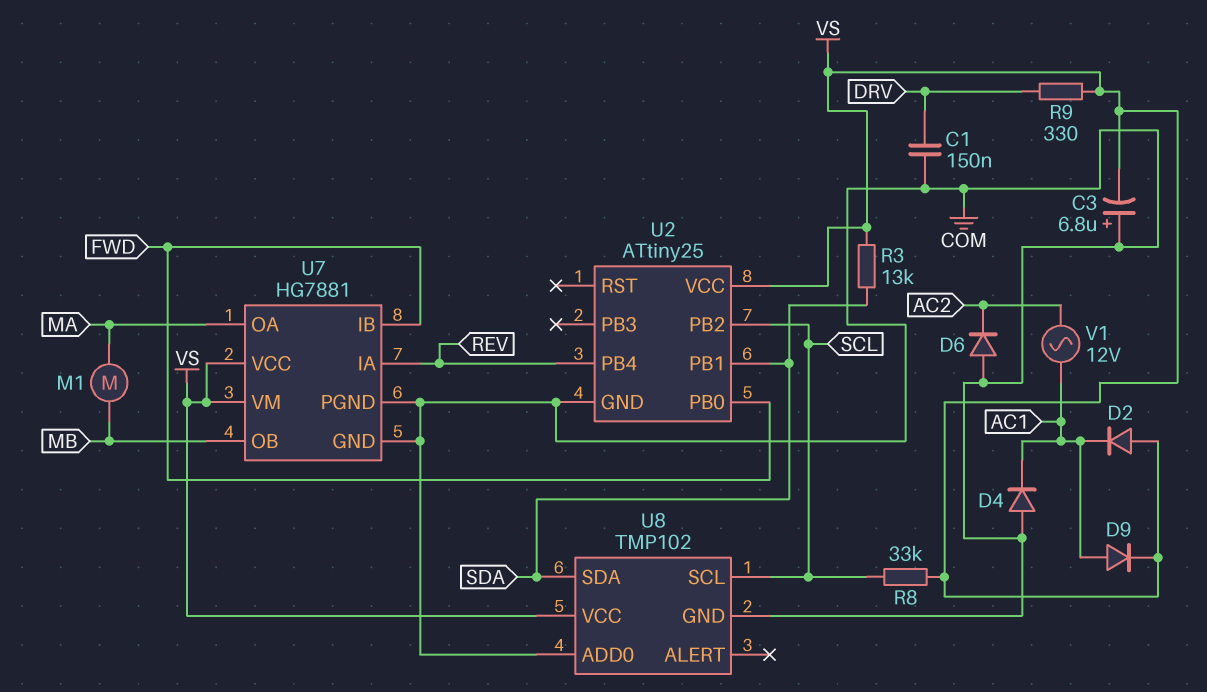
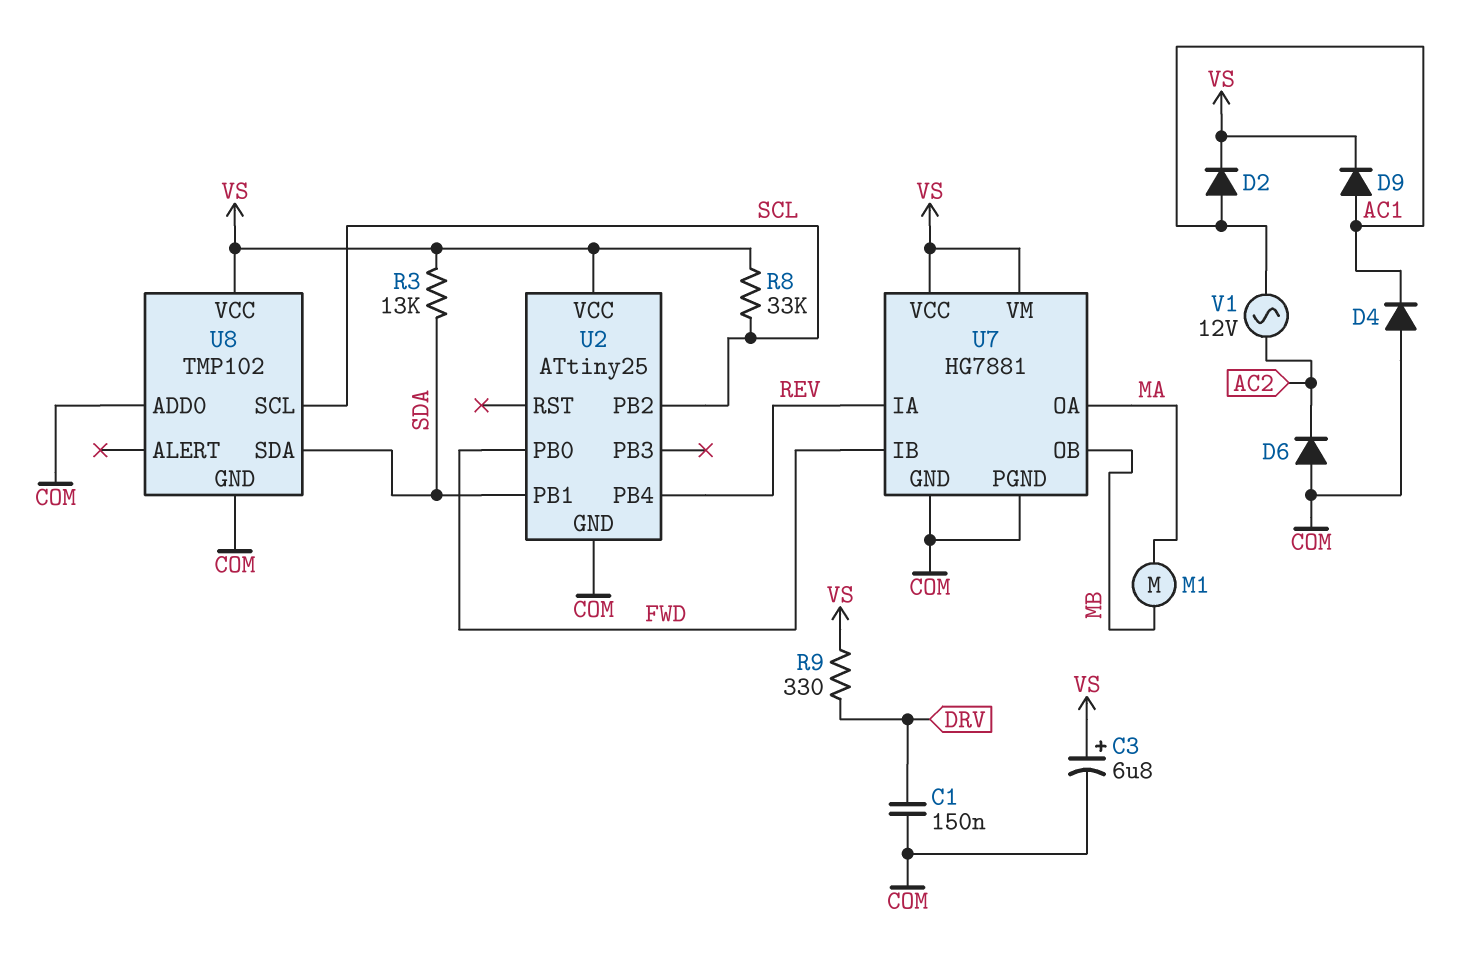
C3: 6.8uF (plus COM, minus VS) -> 6.8uF (plus VS, minus COM)
D2: diode (A VS, K AC1) -> diode (A AC1, K VS)

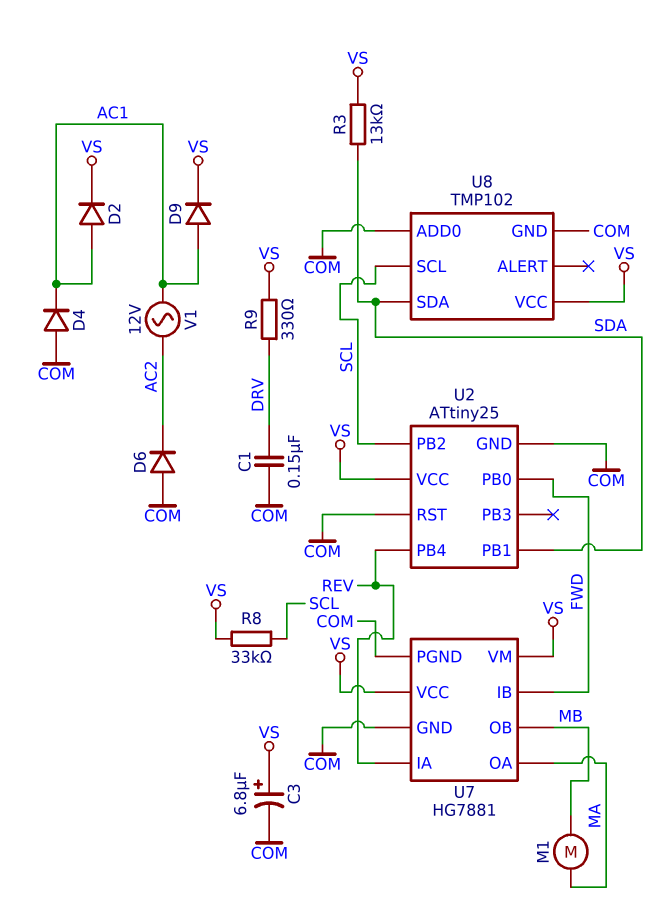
U2 pin RST: none -> COM

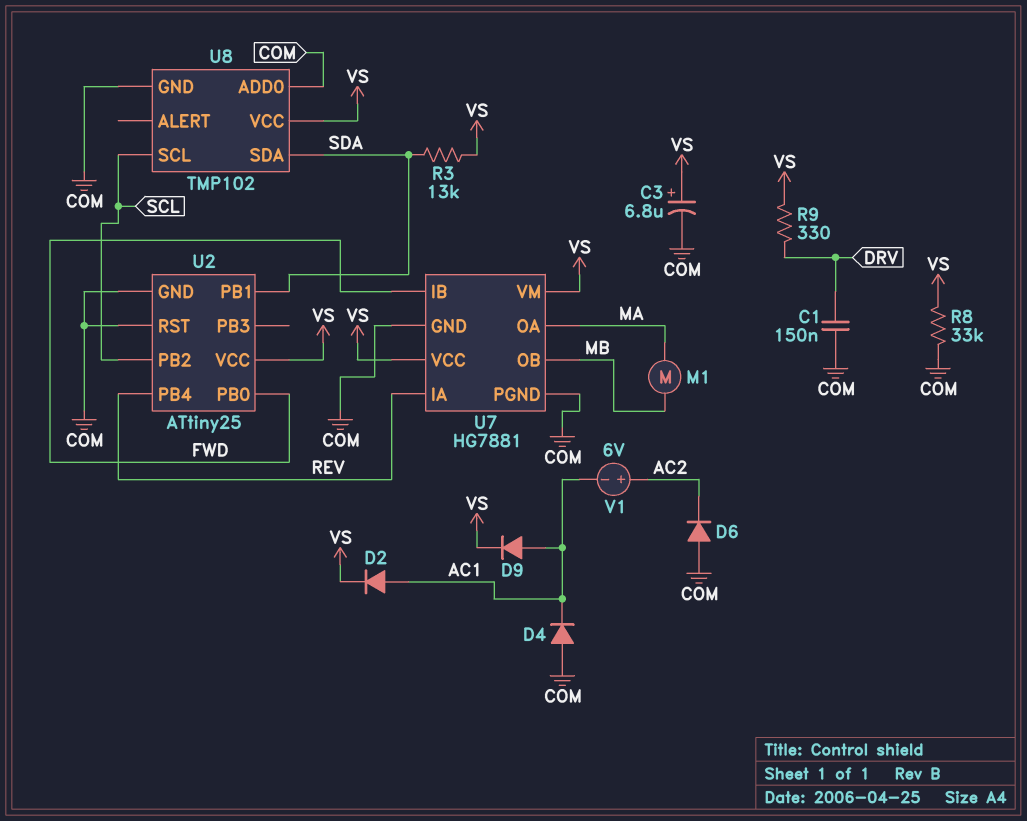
R8: 33k (SCL, VS) -> 33k (COM, VS)
V1: AC 12V (AC1, AC2) -> 6V (plus AC2, minus AC1)

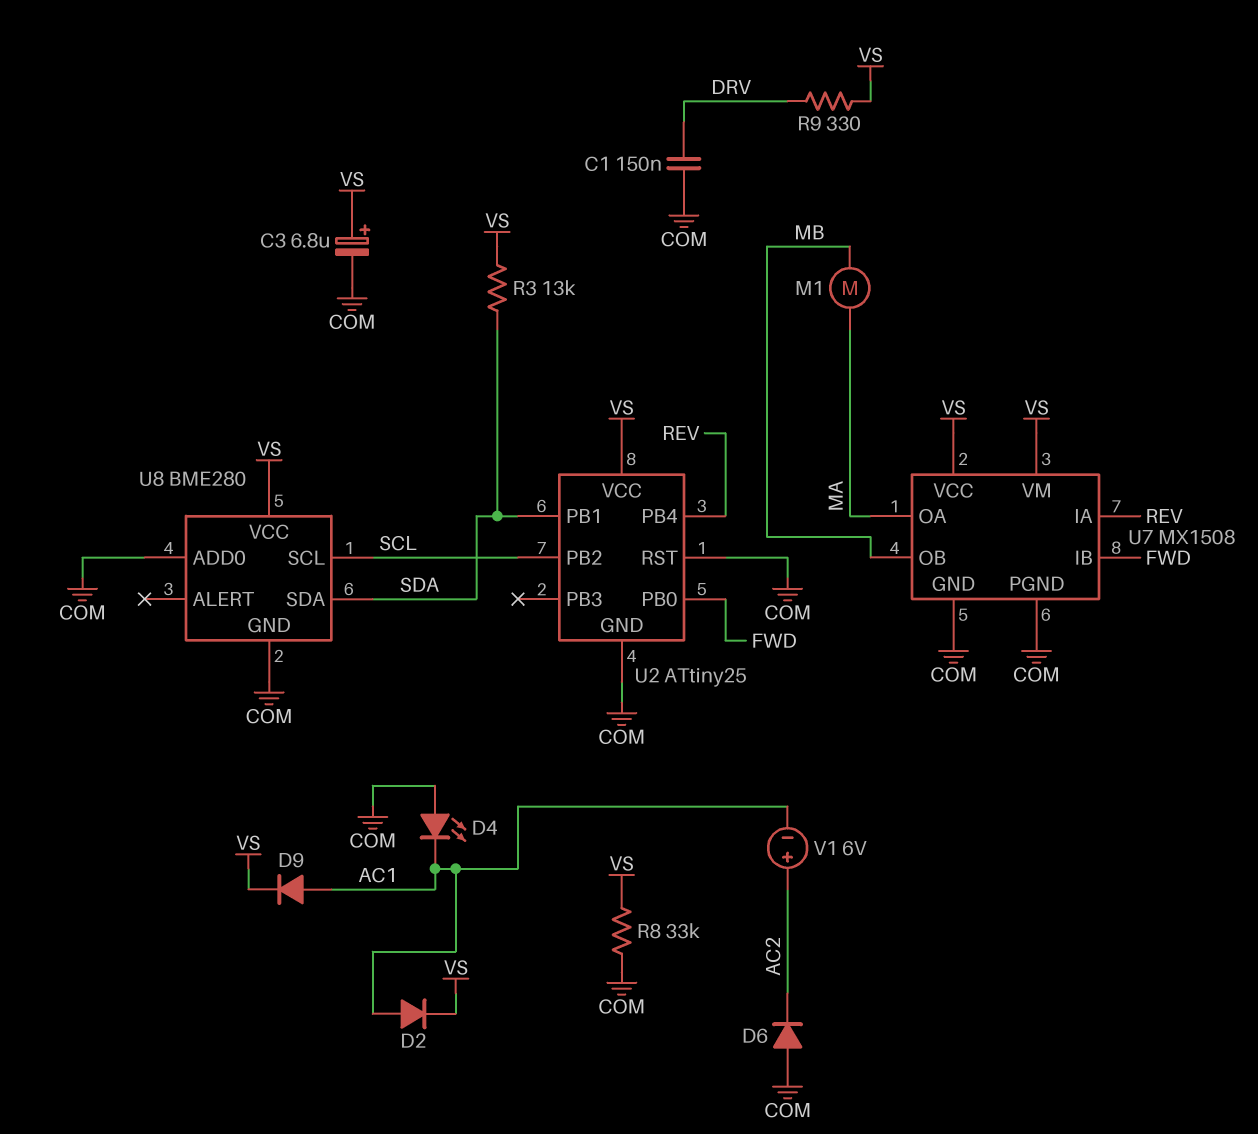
D4: diode (A COM, K AC1) -> LED (A COM, K AC1)
U7: HG7881 -> MX1508
U8: TMP102 -> BME280

